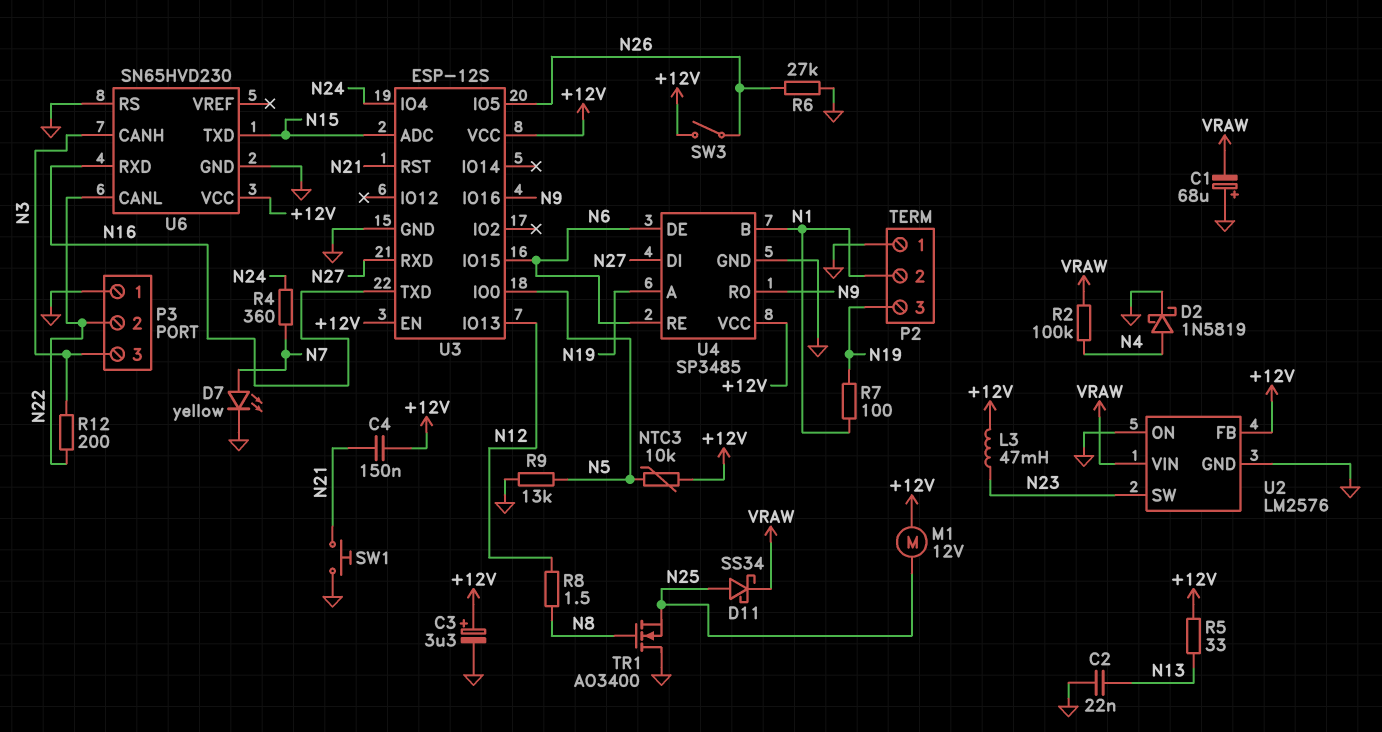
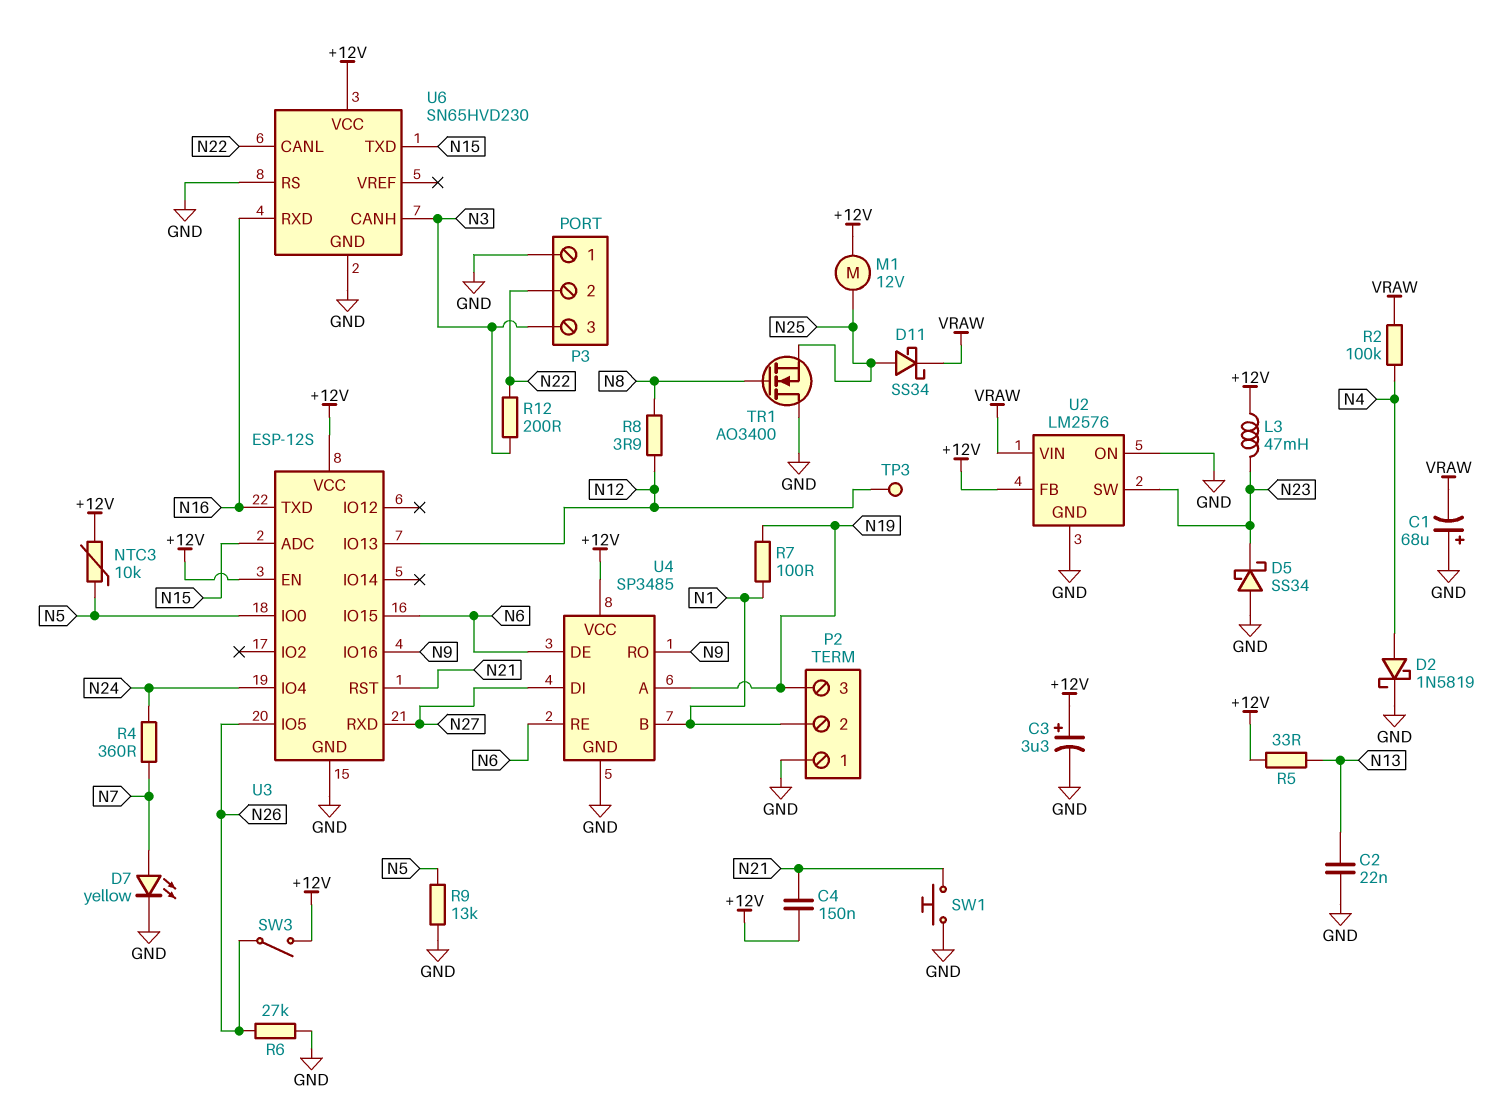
D5: none -> schottky SS34 (A GND, K N23)
R8: 1.5 (N8, N12) -> 3.9 (N8, N12)
TP3: none -> test point (N12)

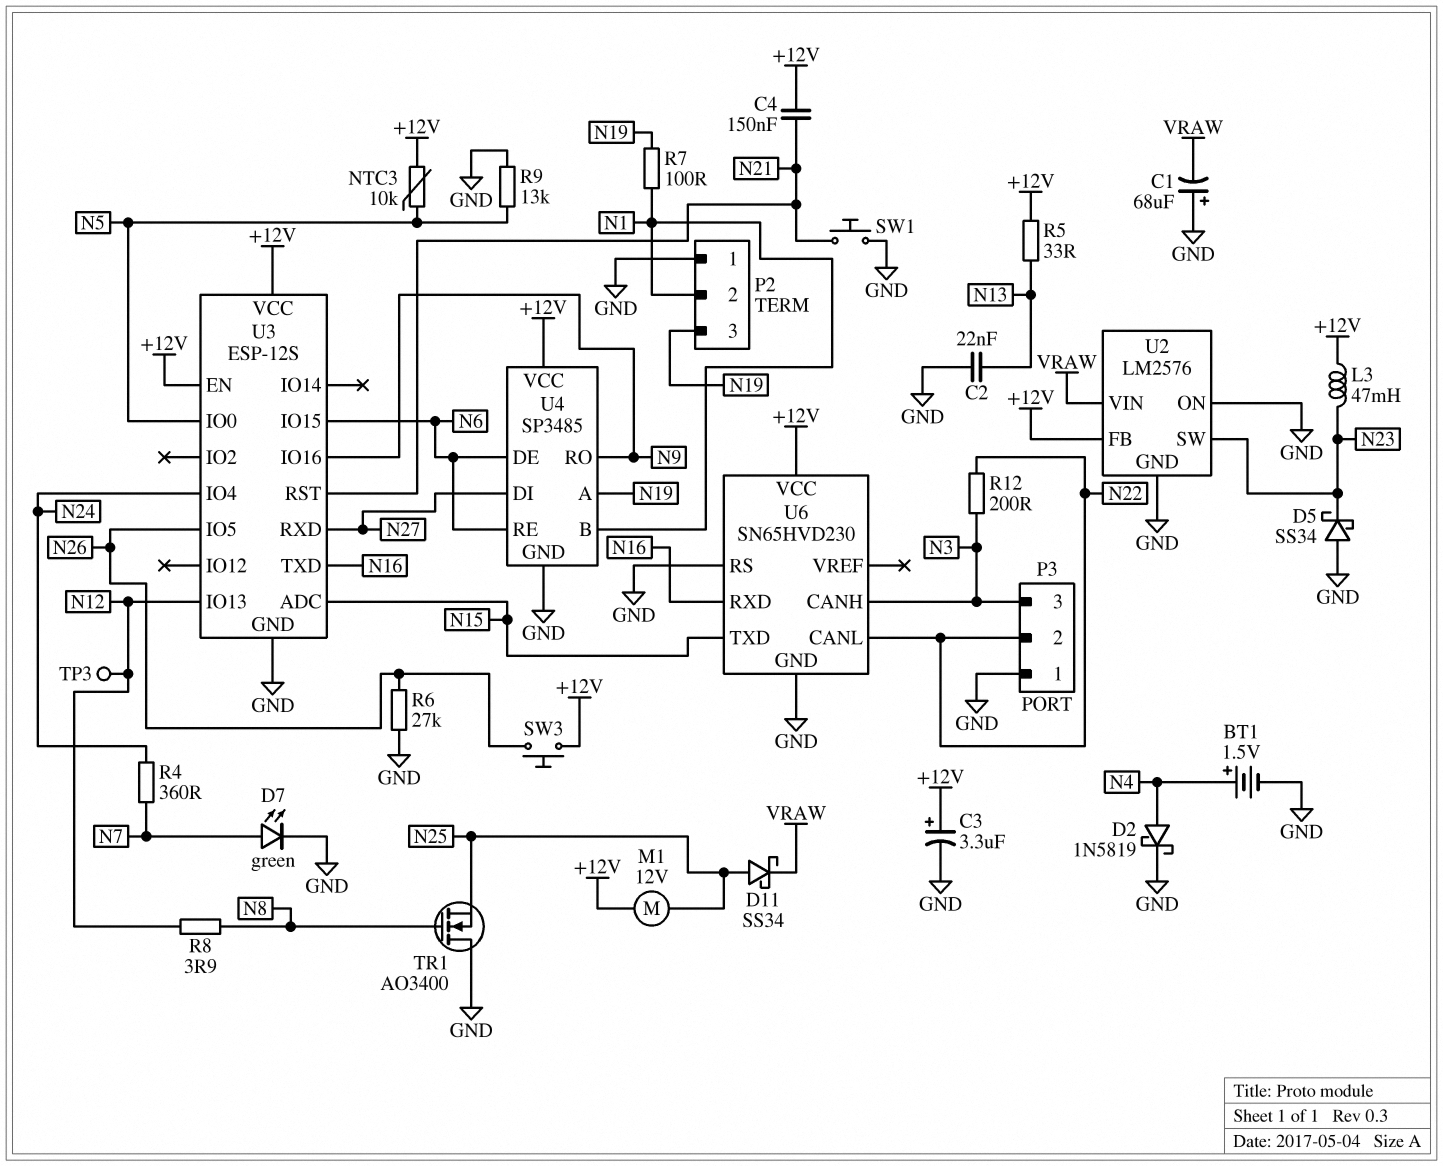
BT1: none -> 1.5V (plus N4, minus GND)
D7: LED yellow (A N7, K GND) -> LED green (A N7, K GND)
R2: 100k (N4, VRAW) -> none
SW3: switch (+12V, N26) -> button (+12V, N26)

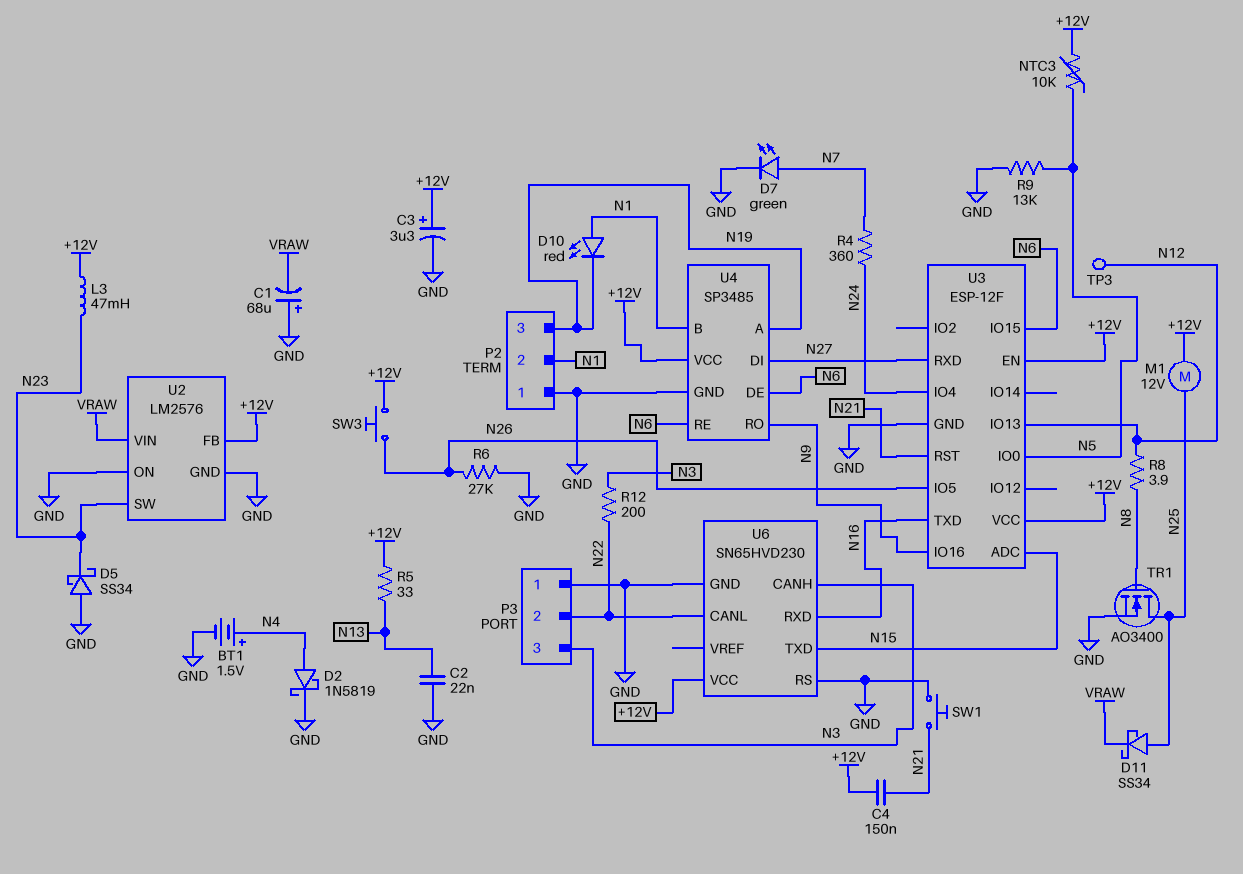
D10: none -> LED red (A N1, K N19)
R7: 100 (N1, N19) -> none
TR1: NMOS AO3400 (G N8, D GND, S N25) -> NMOS AO3400 (G N8, D N25, S GND)
U3: ESP-12S -> ESP-12F

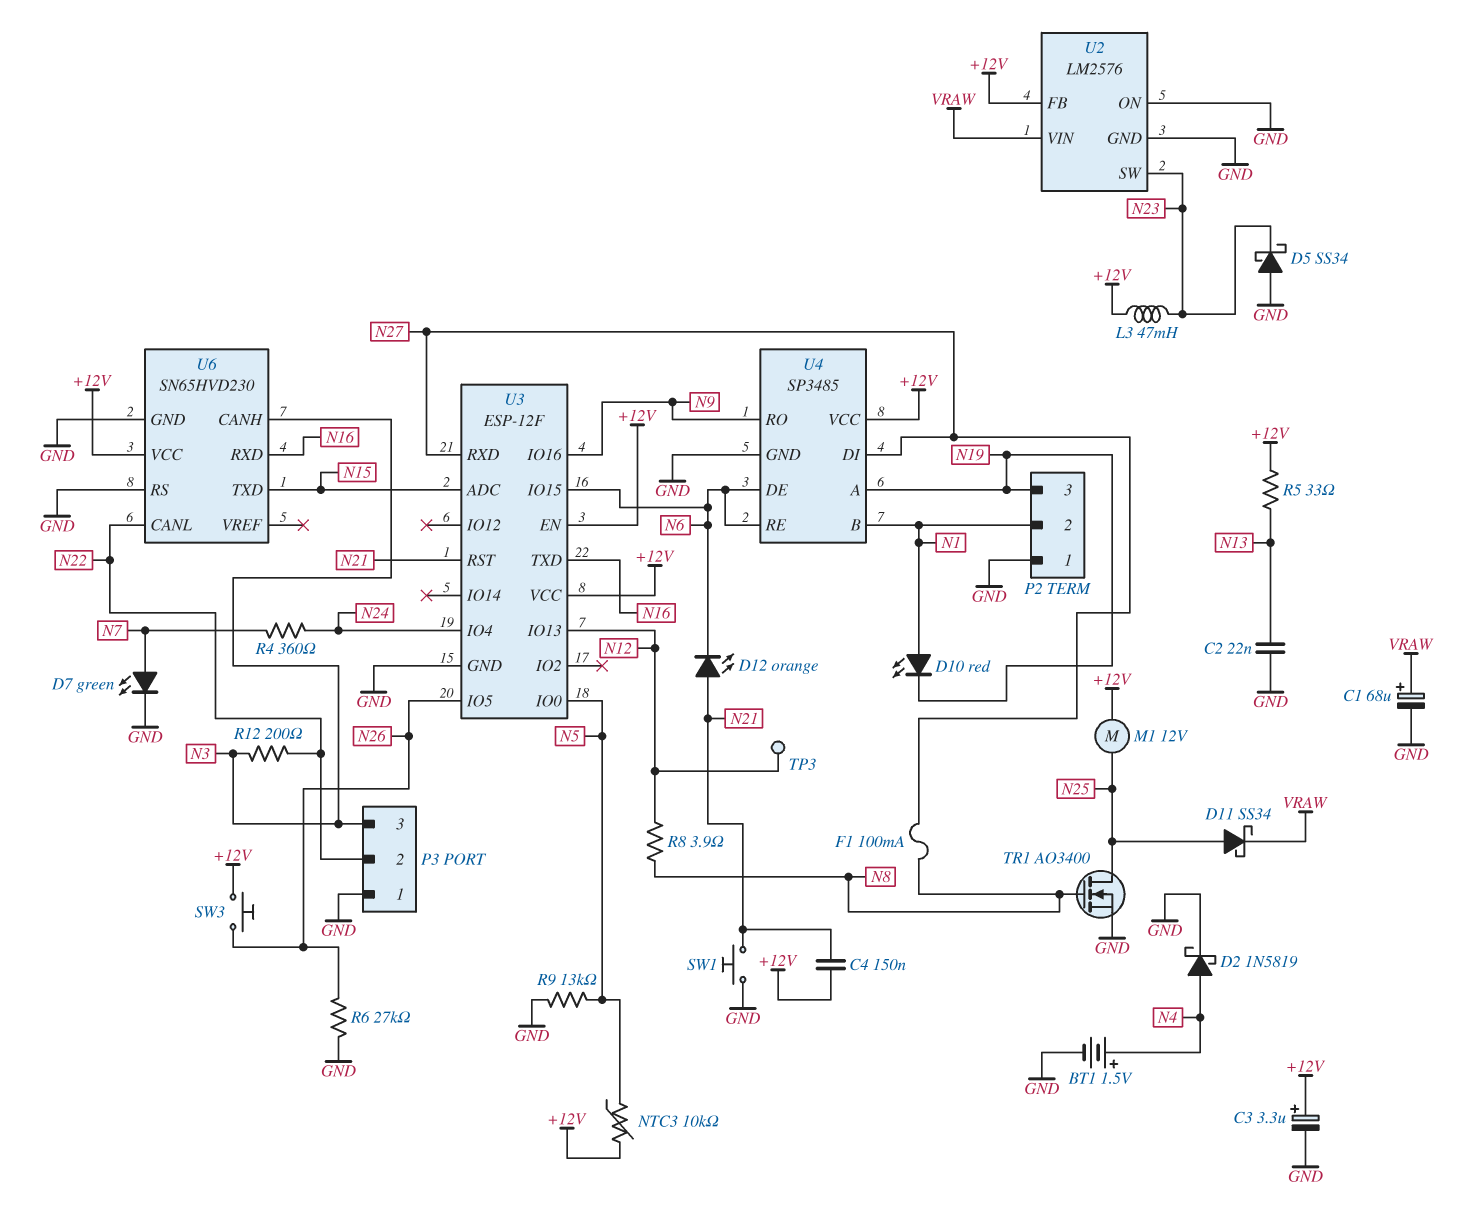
C1: 68uF (plus GND, minus VRAW) -> 68uF (plus VRAW, minus GND)
D12: none -> LED orange (A N21, K N6)
F1: none -> 100mA (N8, N27)

